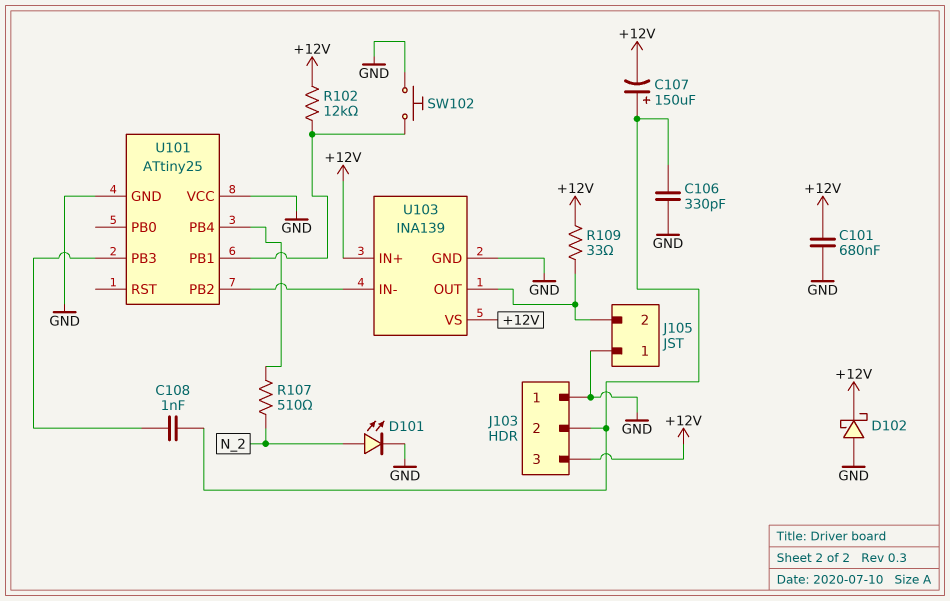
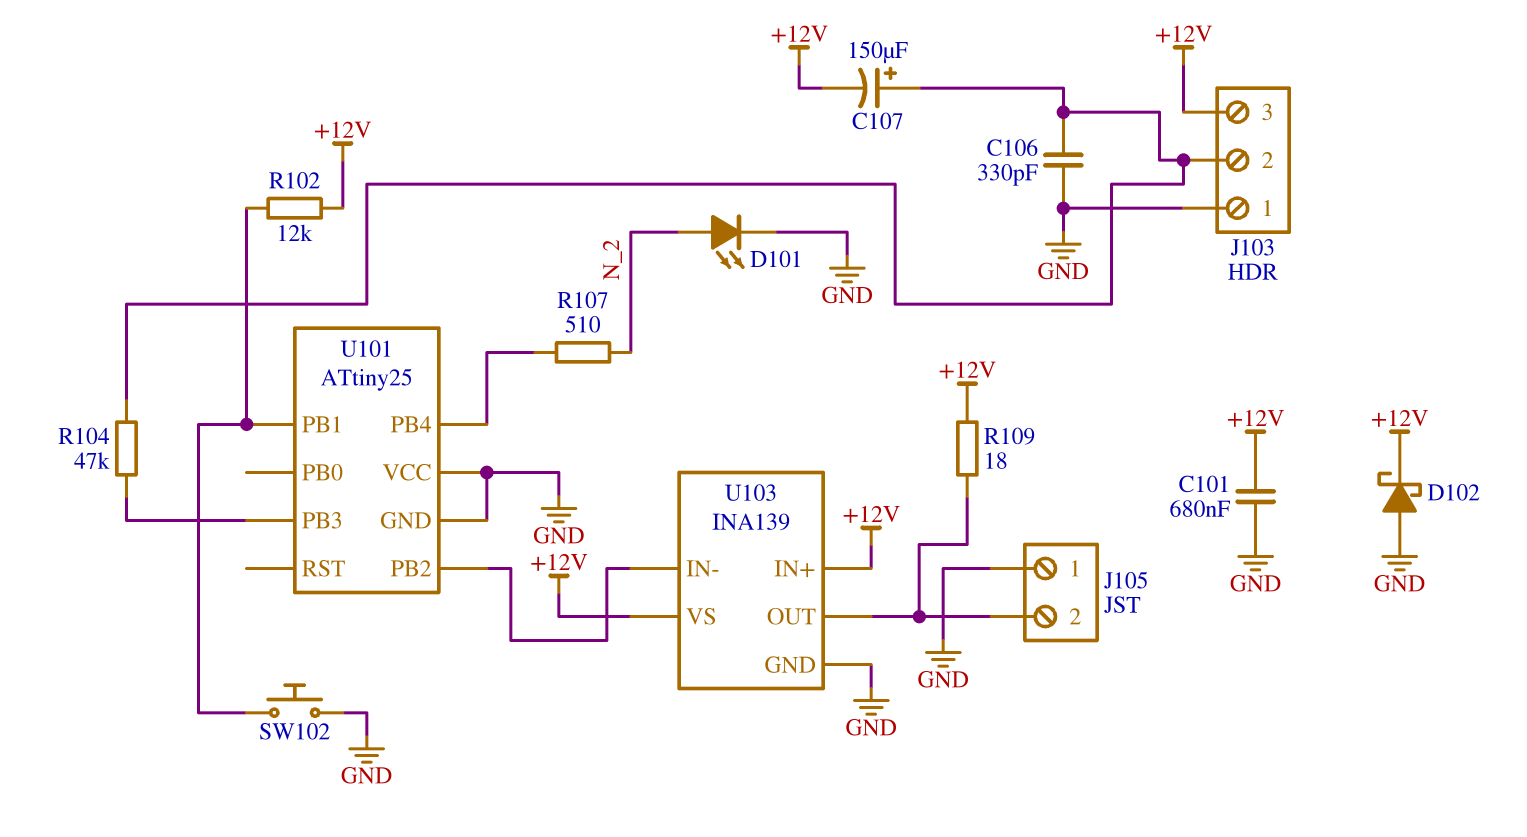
C108: 1nF (J103/2, U101/PB3) -> none
R104: none -> 47k (J103/2, U101/PB3)
R109: 33 (+12V, J105/2) -> 18 (+12V, J105/2)

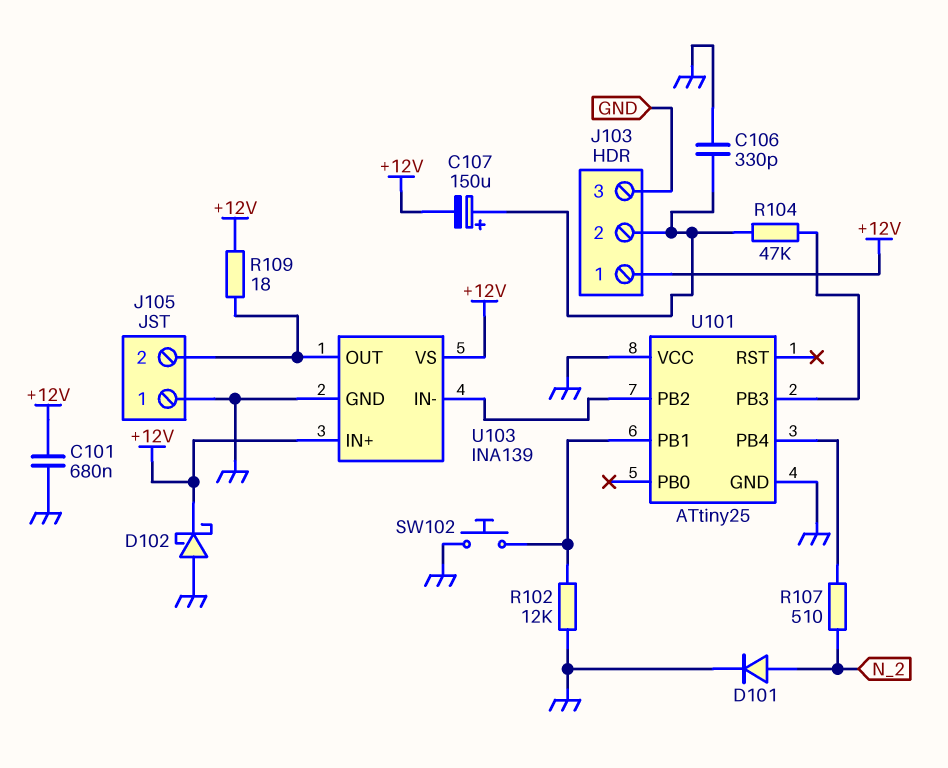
D101: LED (A N_2, K GND) -> diode (A N_2, K GND)
J103 pin 1: GND -> +12V
J103 pin 3: +12V -> GND
R102: 12k (+12V, U101/PB1) -> 12k (GND, U101/PB1)

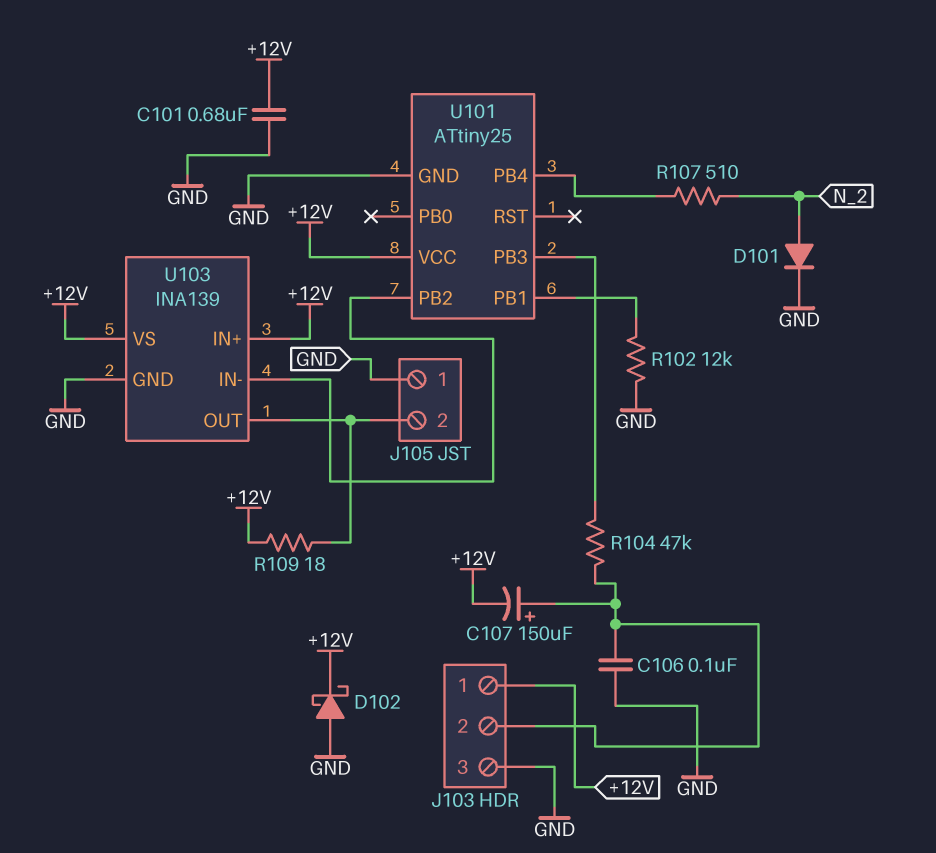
C106: 330pF (GND, J103/2) -> 100nF (GND, J103/2)
SW102: button (GND, U101/PB1) -> none
U101 pin VCC: GND -> +12V

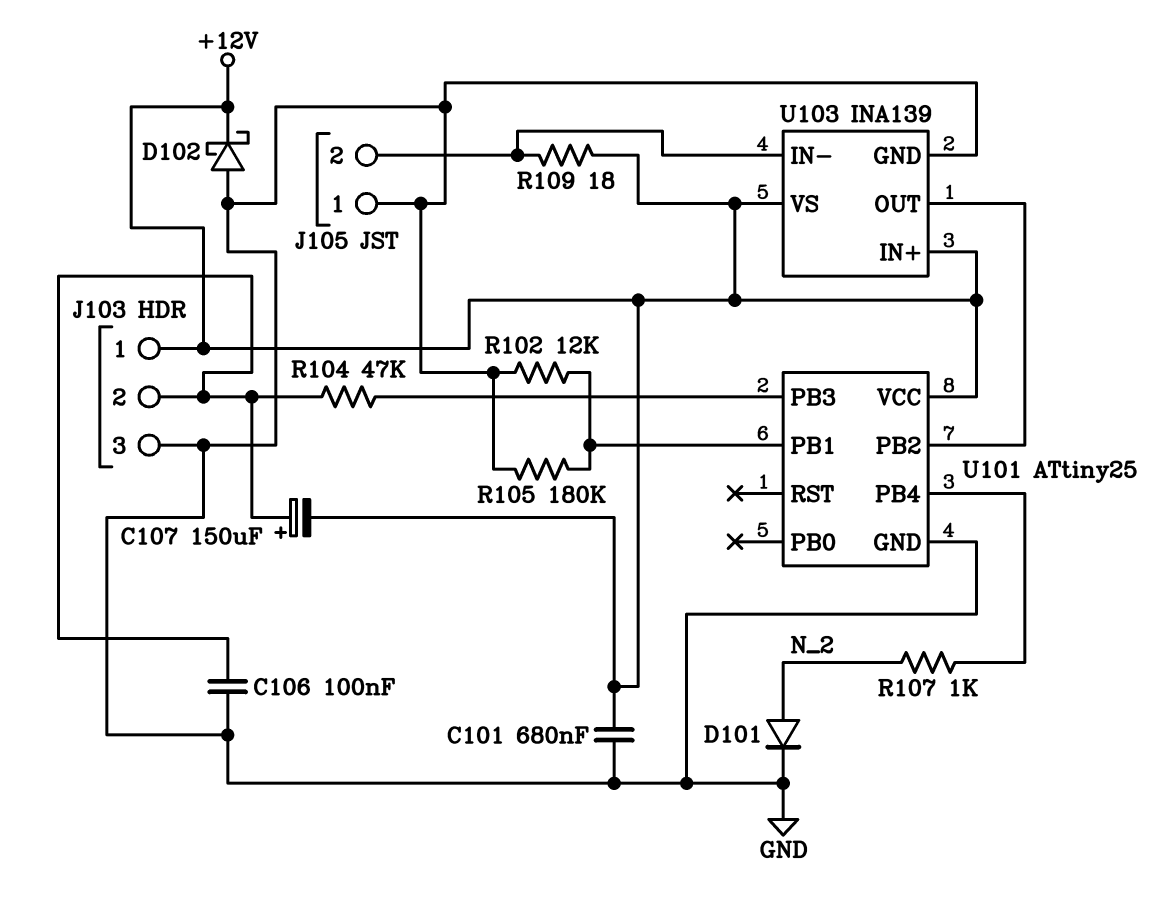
R105: none -> 180k (GND, U101/PB1)
R107: 510 (N_2, U101/PB4) -> 1k (N_2, U101/PB4)
U103 pin IN-: U101/PB2 -> J105/2
U103 pin OUT: J105/2 -> U101/PB2

